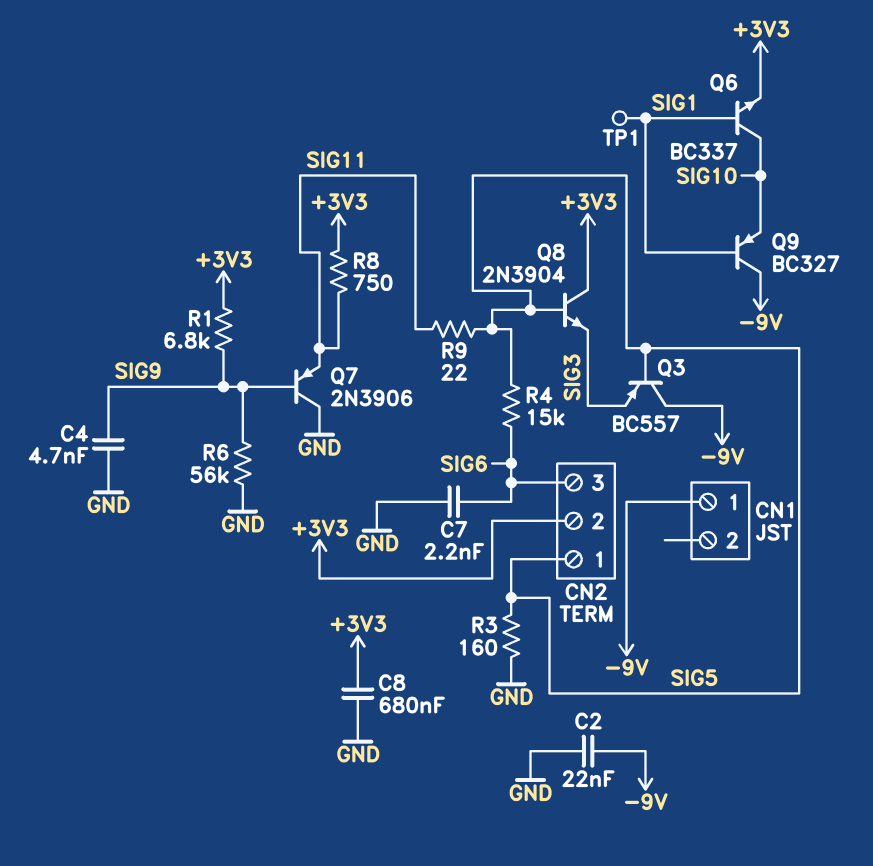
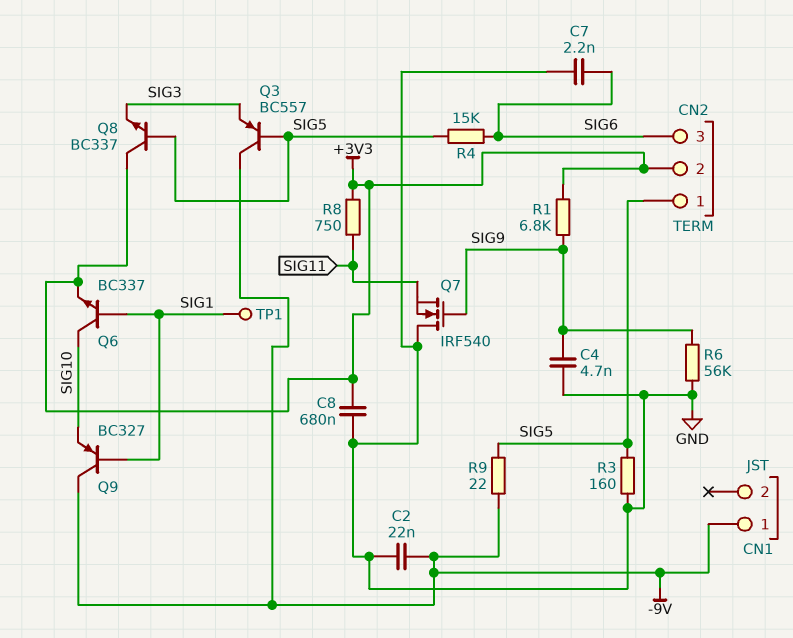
Q7: PNP 2N3906 (B SIG9, C GND, E SIG11) -> NMOS IRF540 (G SIG9, D GND, S SIG11)
Q8: NPN 2N3904 (B SIG5, C +3V3, E SIG3) -> NPN BC337 (B SIG5, C +3V3, E SIG3)
R9: 22 (SIG5, SIG11) -> 22 (-9V, SIG5)

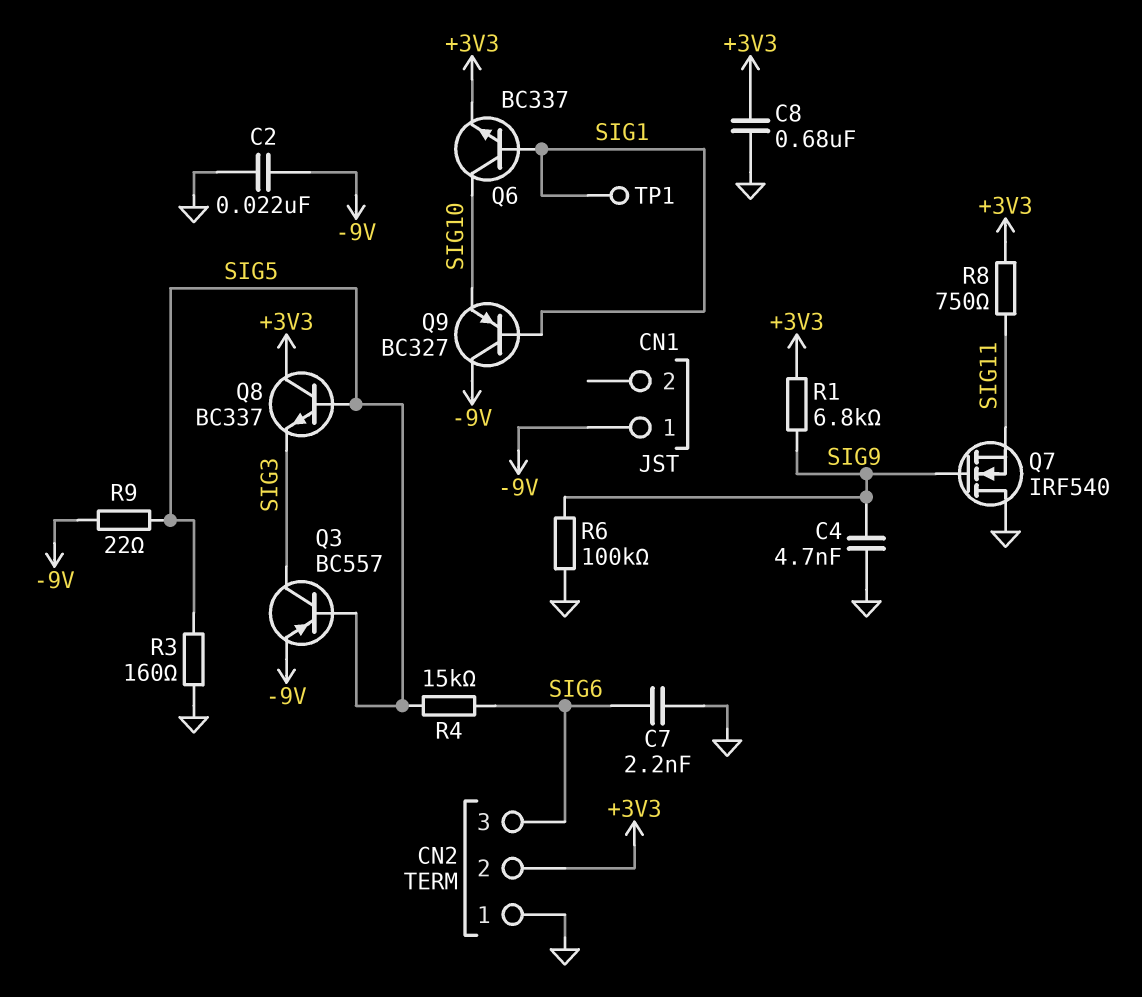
CN2 pin 1: SIG5 -> GND
Q3: PNP BC557 (B SIG5, C -9V, E SIG3) -> PNP BC557 (B SIG5, C SIG3, E -9V)
R6: 56k (GND, SIG9) -> 100k (GND, SIG9)

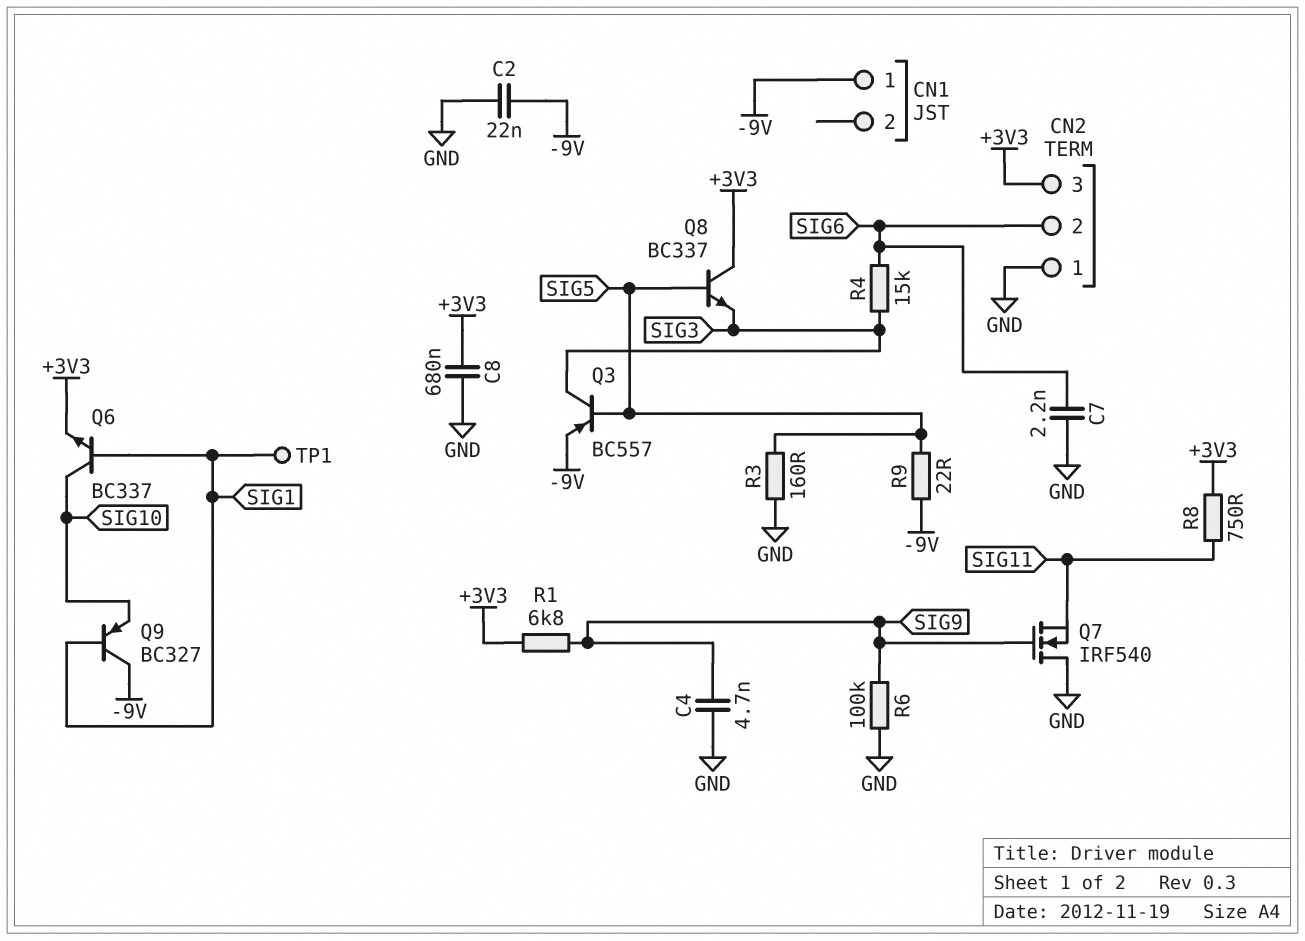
CN2 pin 2: +3V3 -> SIG6
CN2 pin 3: SIG6 -> +3V3
R4: 15k (SIG5, SIG6) -> 15k (SIG3, SIG6)

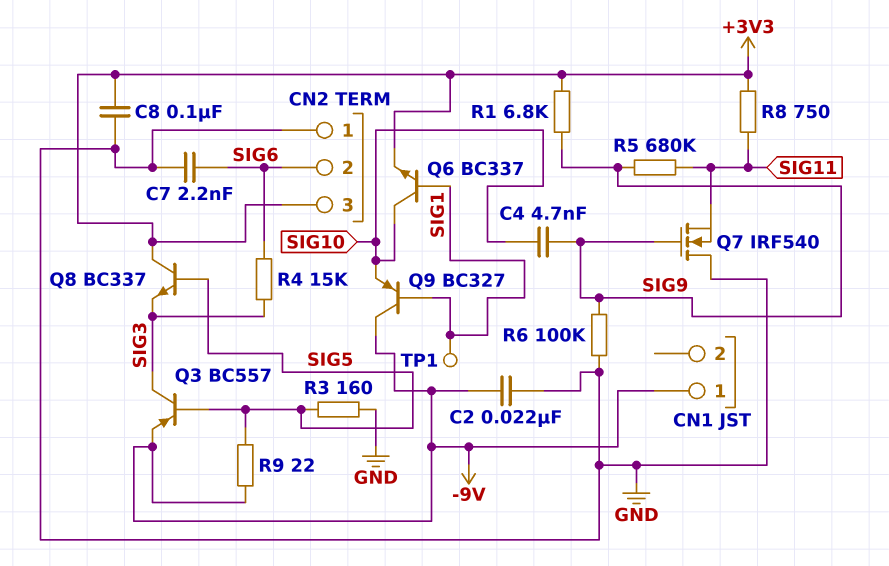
C4: 4.7nF (GND, SIG9) -> 4.7nF (SIG9, SIG10)
C8: 680nF (+3V3, GND) -> 100nF (+3V3, GND)
R5: none -> 680k (SIG9, SIG11)

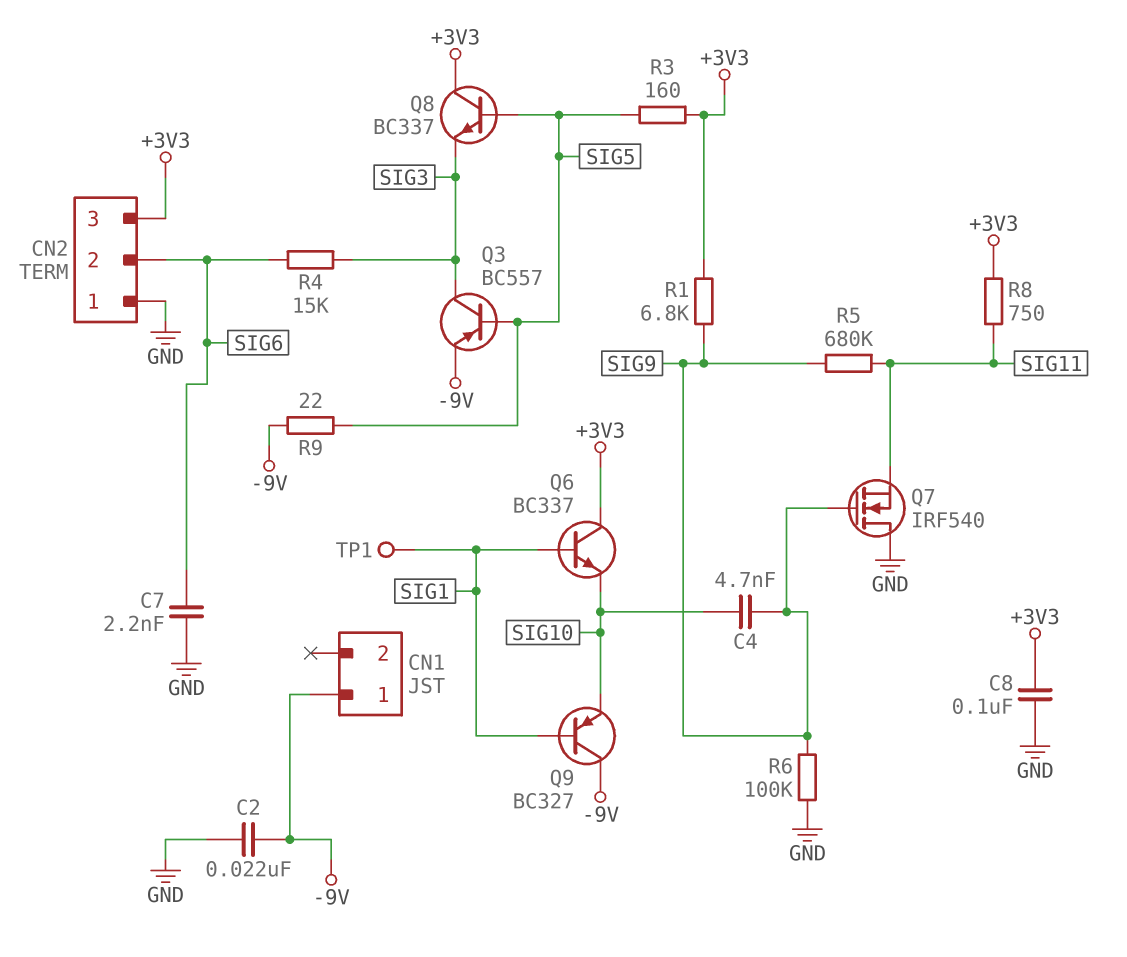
Q6: NPN BC337 (B SIG1, C SIG10, E +3V3) -> NPN BC337 (B SIG1, C +3V3, E SIG10)
R3: 160 (GND, SIG5) -> 160 (+3V3, SIG5)

